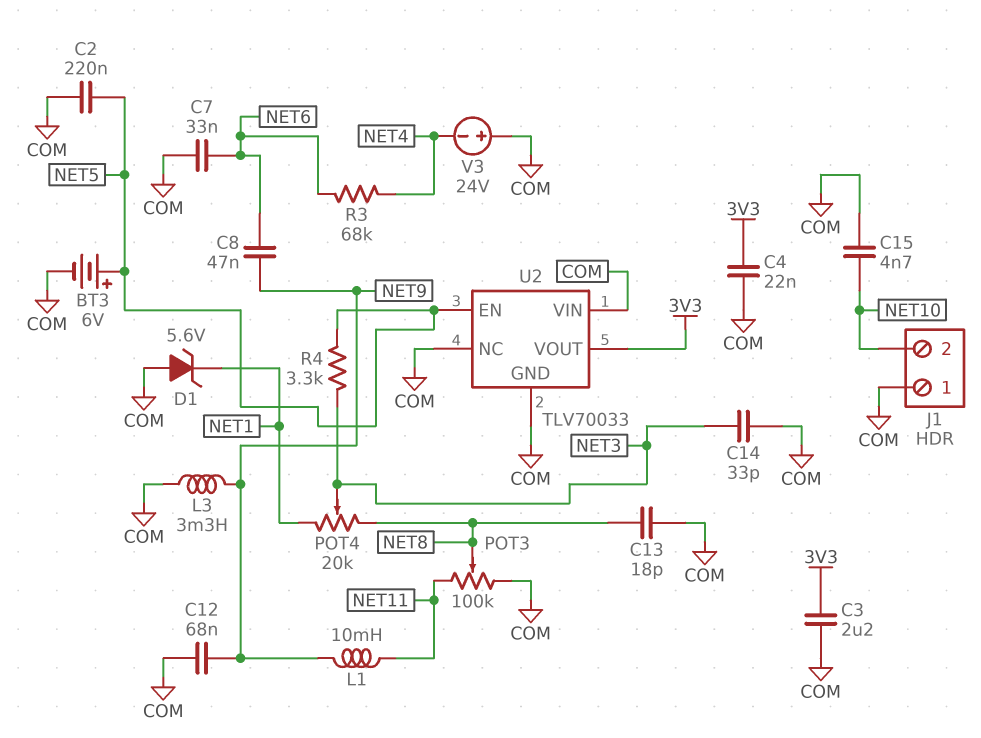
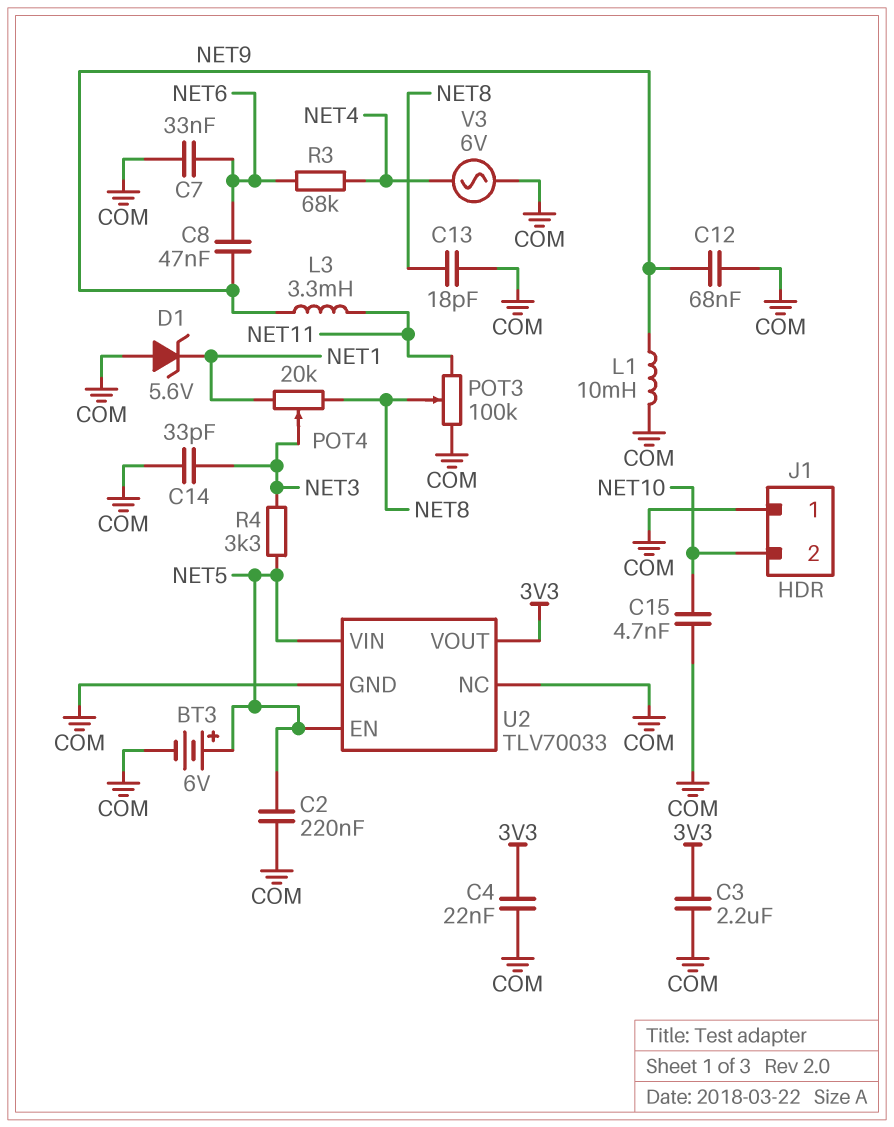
L1: 10mH (NET9, NET11) -> 10mH (COM, NET9)
L3: 3.3mH (COM, NET9) -> 3.3mH (NET9, NET11)
U2 pin VIN: COM -> NET5
V3: 24V (plus COM, minus NET4) -> AC 6V (COM, NET4)

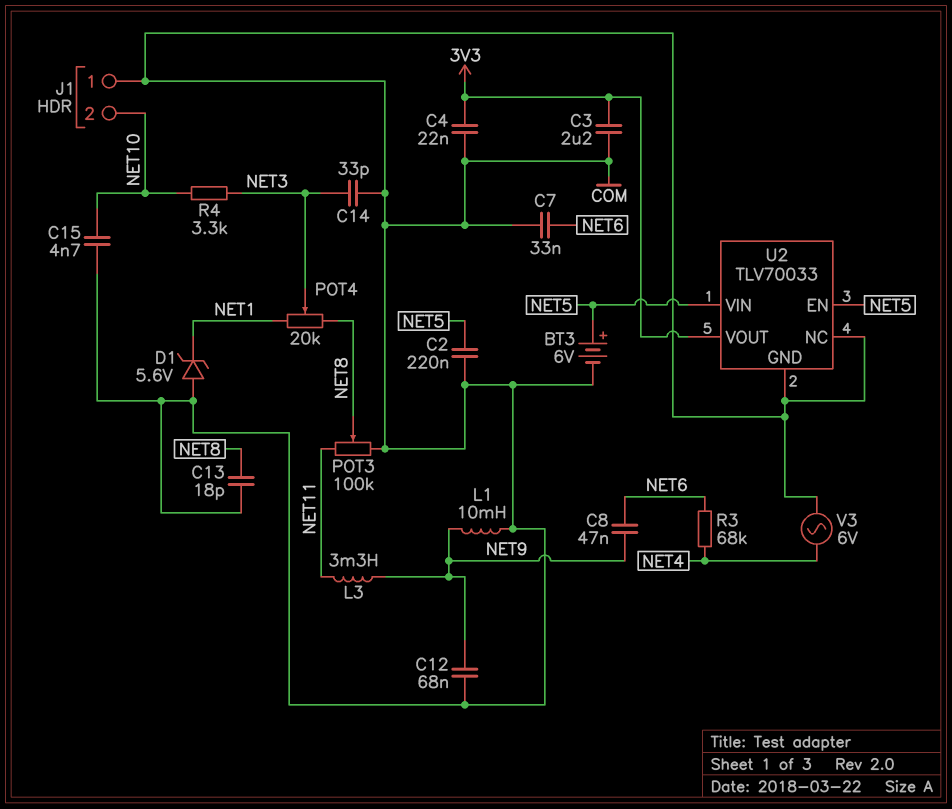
R4: 3.3k (NET3, NET5) -> 3.3k (NET3, NET10)

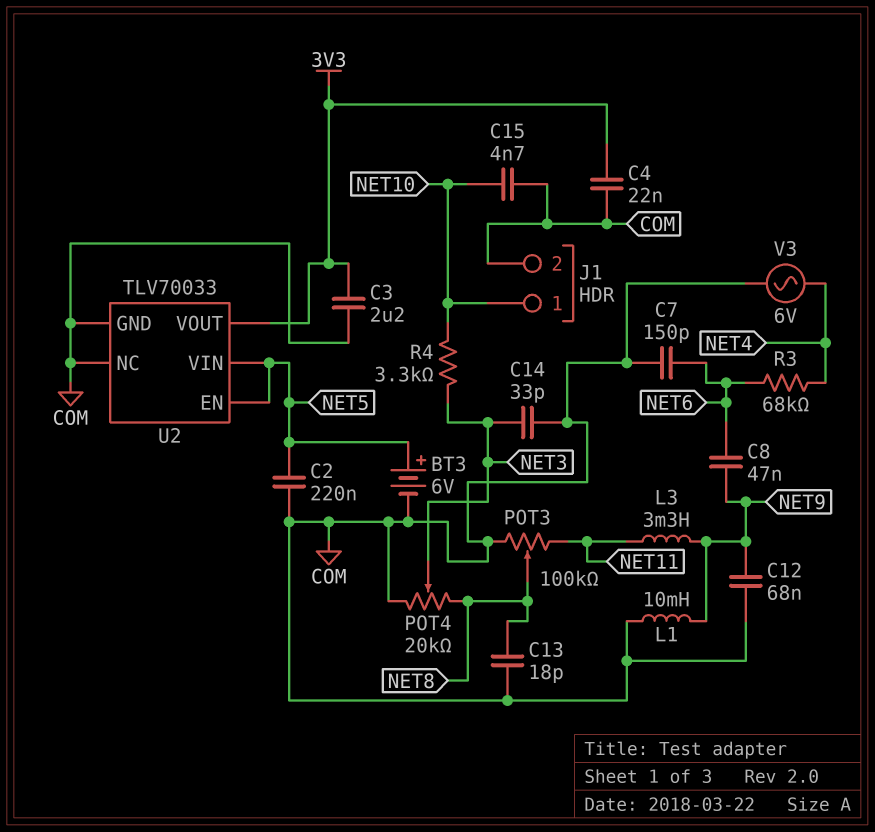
C7: 33nF (COM, NET6) -> 150pF (COM, NET6)
D1: zener 5.6V (A COM, K NET1) -> none
J1 pin 1: COM -> NET10
J1 pin 2: NET10 -> COM
POT4: 20k (NET1, NET8, wiper NET3) -> 20k (COM, NET8, wiper NET3)

